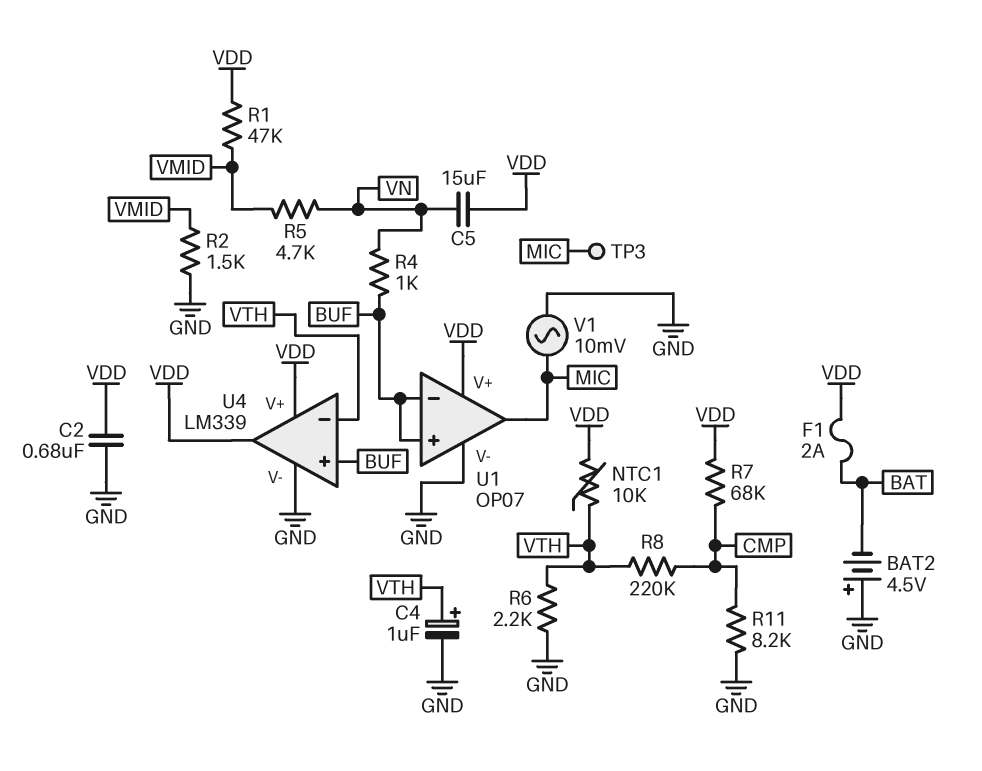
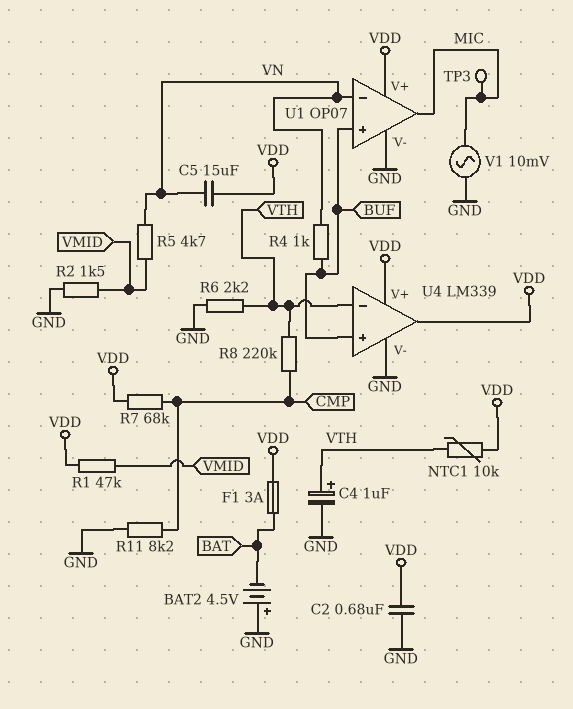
F1: 2A (BAT, VDD) -> 3A (BAT, VDD)
U1 pin in-: BUF -> VN

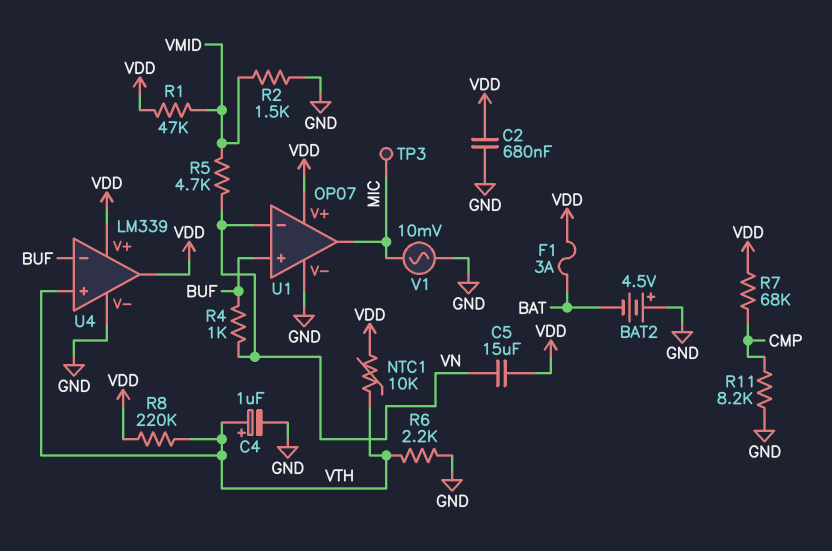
R8: 220k (CMP, VTH) -> 220k (VDD, VTH)
U4 pin in+: BUF -> VTH
U4 pin in-: VTH -> BUF

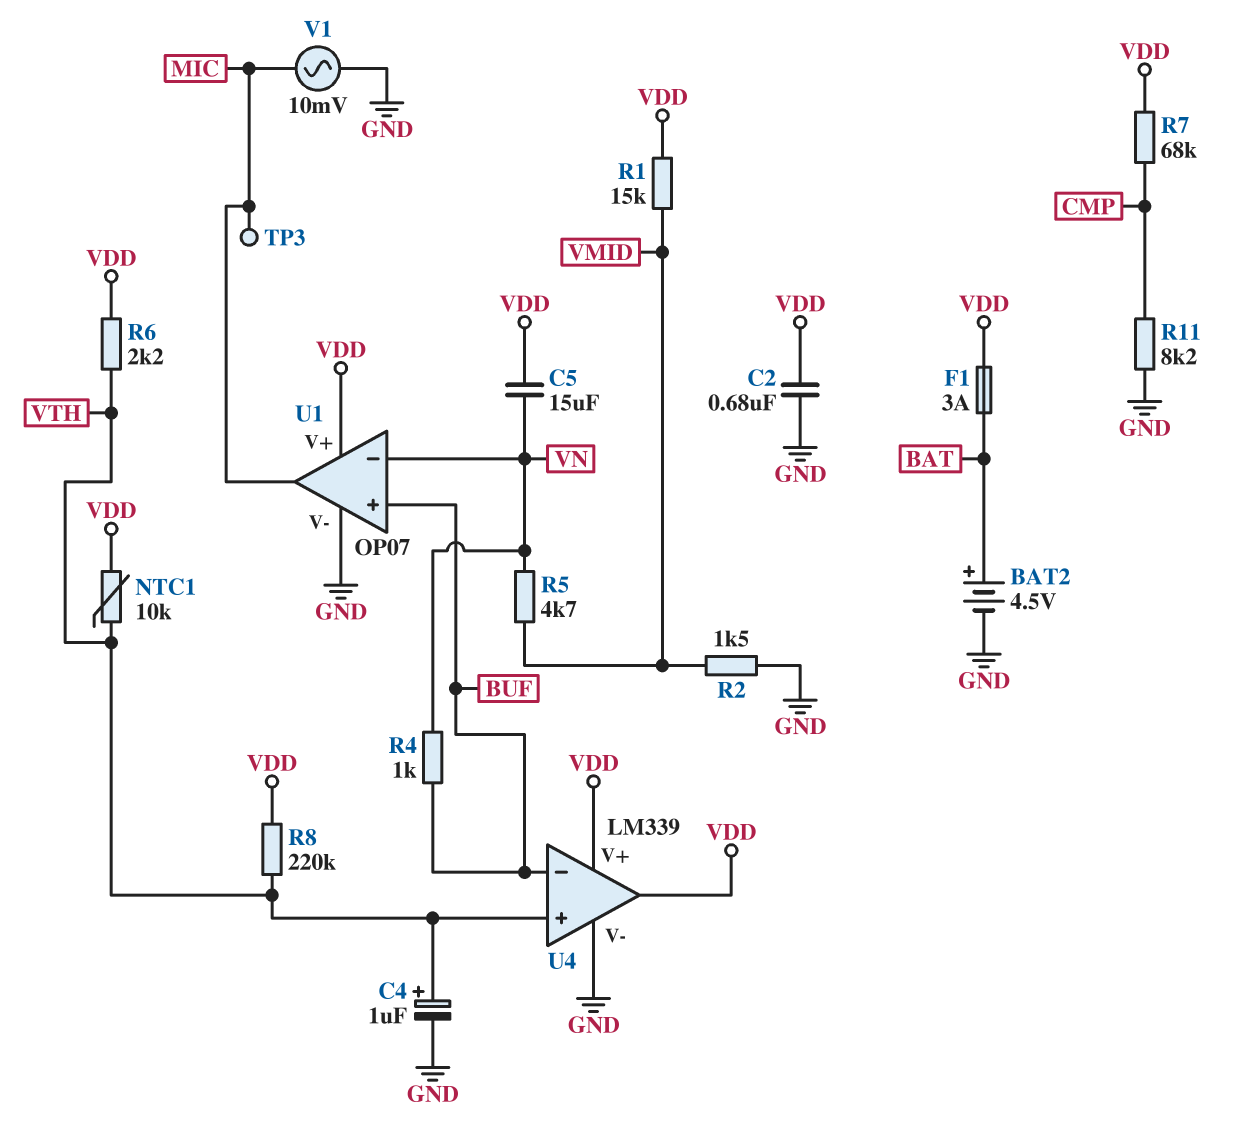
BAT2: 4.5V (plus GND, minus BAT) -> 4.5V (plus BAT, minus GND)
R1: 47k (VDD, VMID) -> 15k (VDD, VMID)
R6: 2.2k (GND, VTH) -> 2.2k (VDD, VTH)

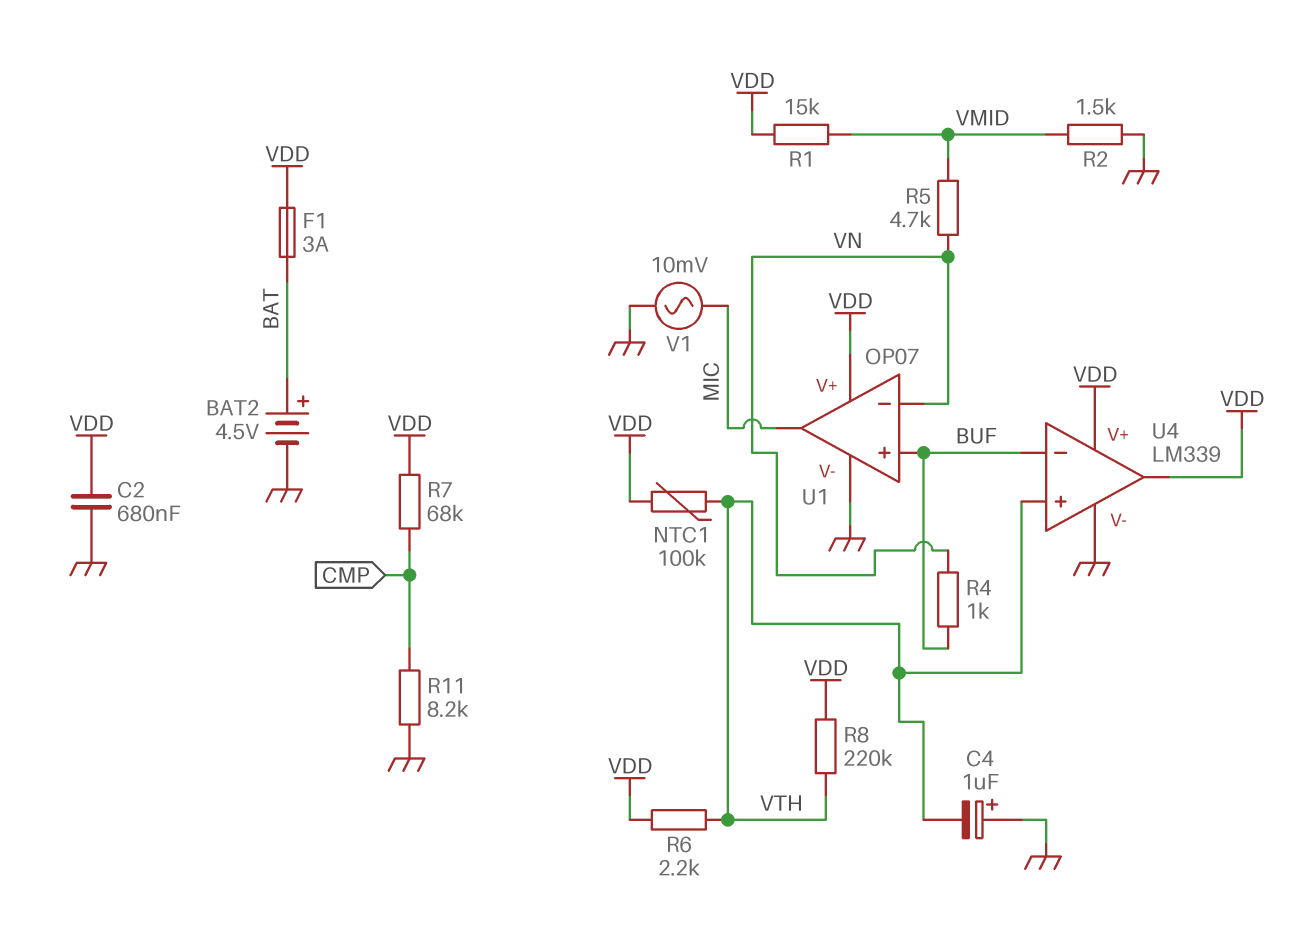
C4: 1uF (plus VTH, minus GND) -> 1uF (plus GND, minus VTH)
C5: 15uF (VDD, VN) -> none
NTC1: 10k (VDD, VTH) -> 100k (VDD, VTH)
TP3: test point (MIC) -> none

